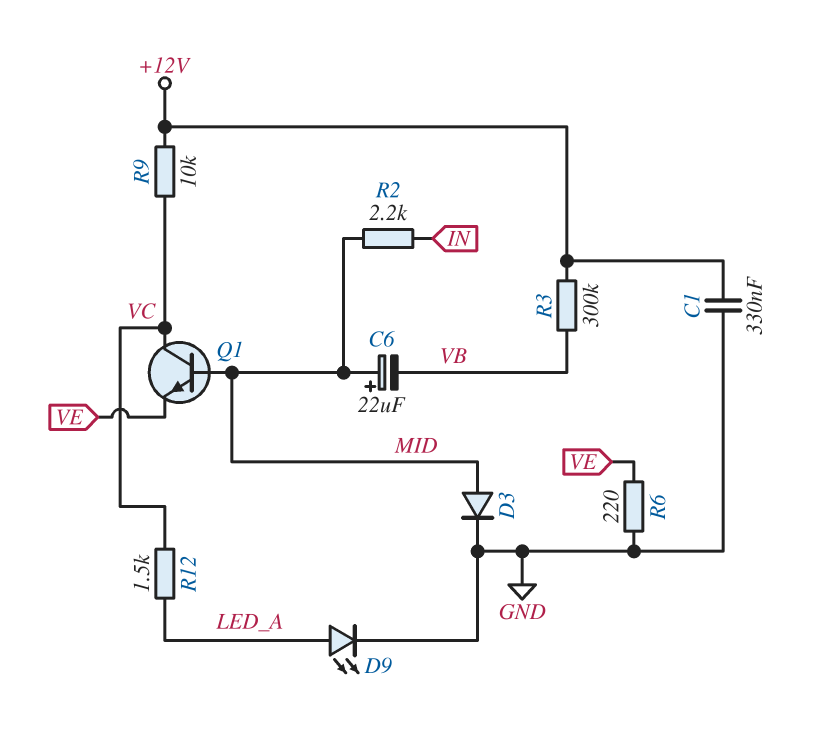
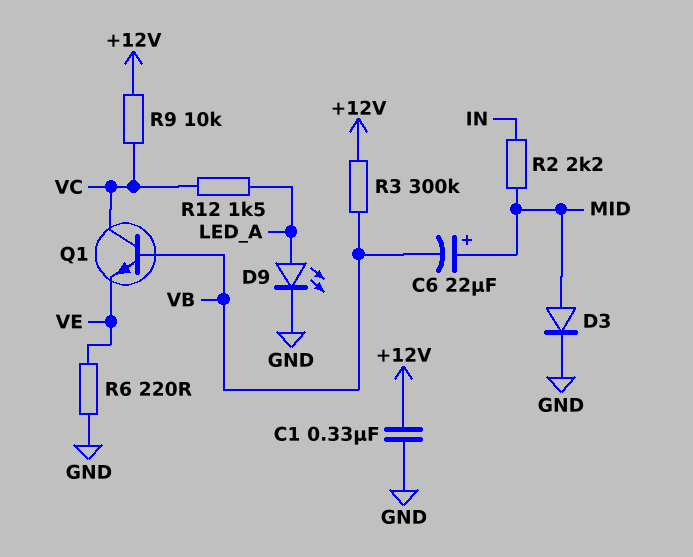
Q1: NPN (B MID, C VC, E VE) -> NPN (B VB, C VC, E VE)

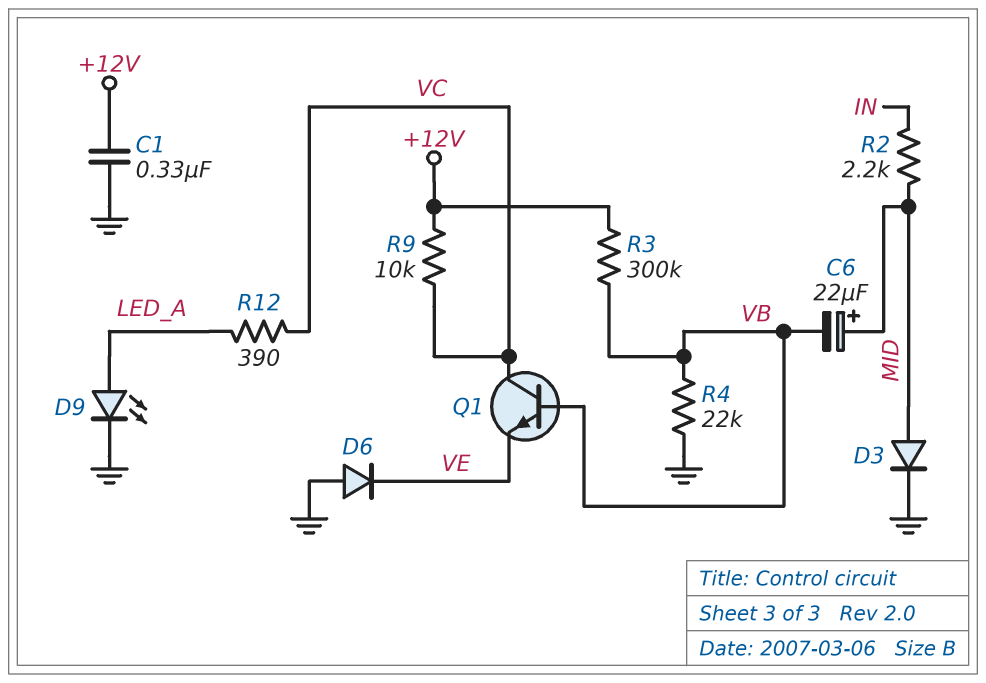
D6: none -> diode (A GND, K VE)
R4: none -> 22k (GND, VB)
R6: 220 (GND, VE) -> none
R12: 1.5k (LED_A, VC) -> 390 (LED_A, VC)

